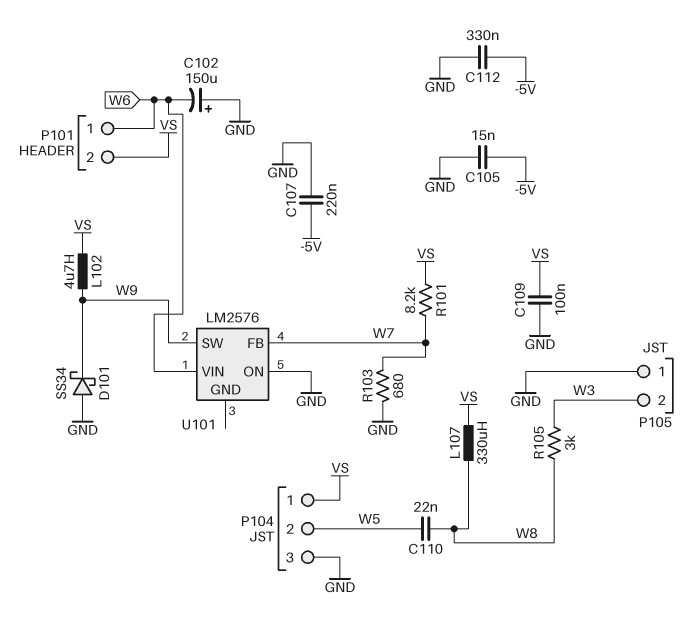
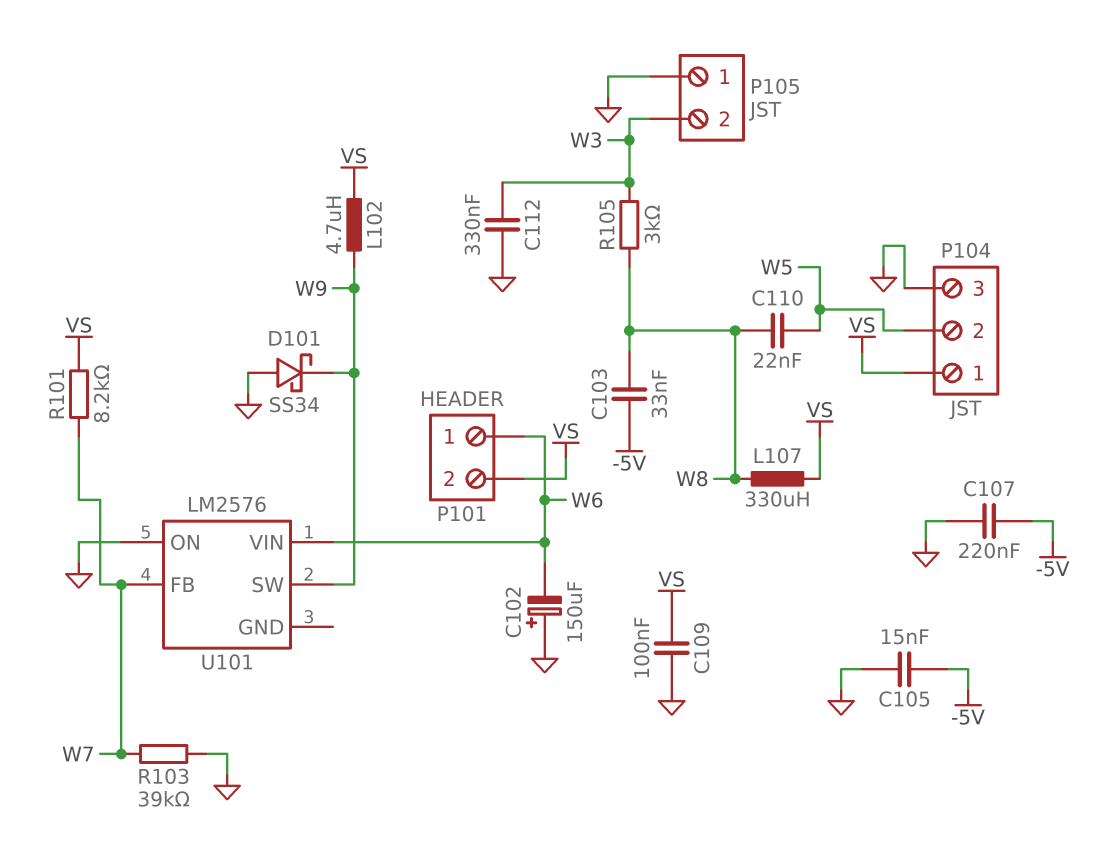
C103: none -> 33nF (-5V, W8)
C112: 330nF (-5V, GND) -> 330nF (GND, W3)
R103: 680 (GND, W7) -> 39k (GND, W7)

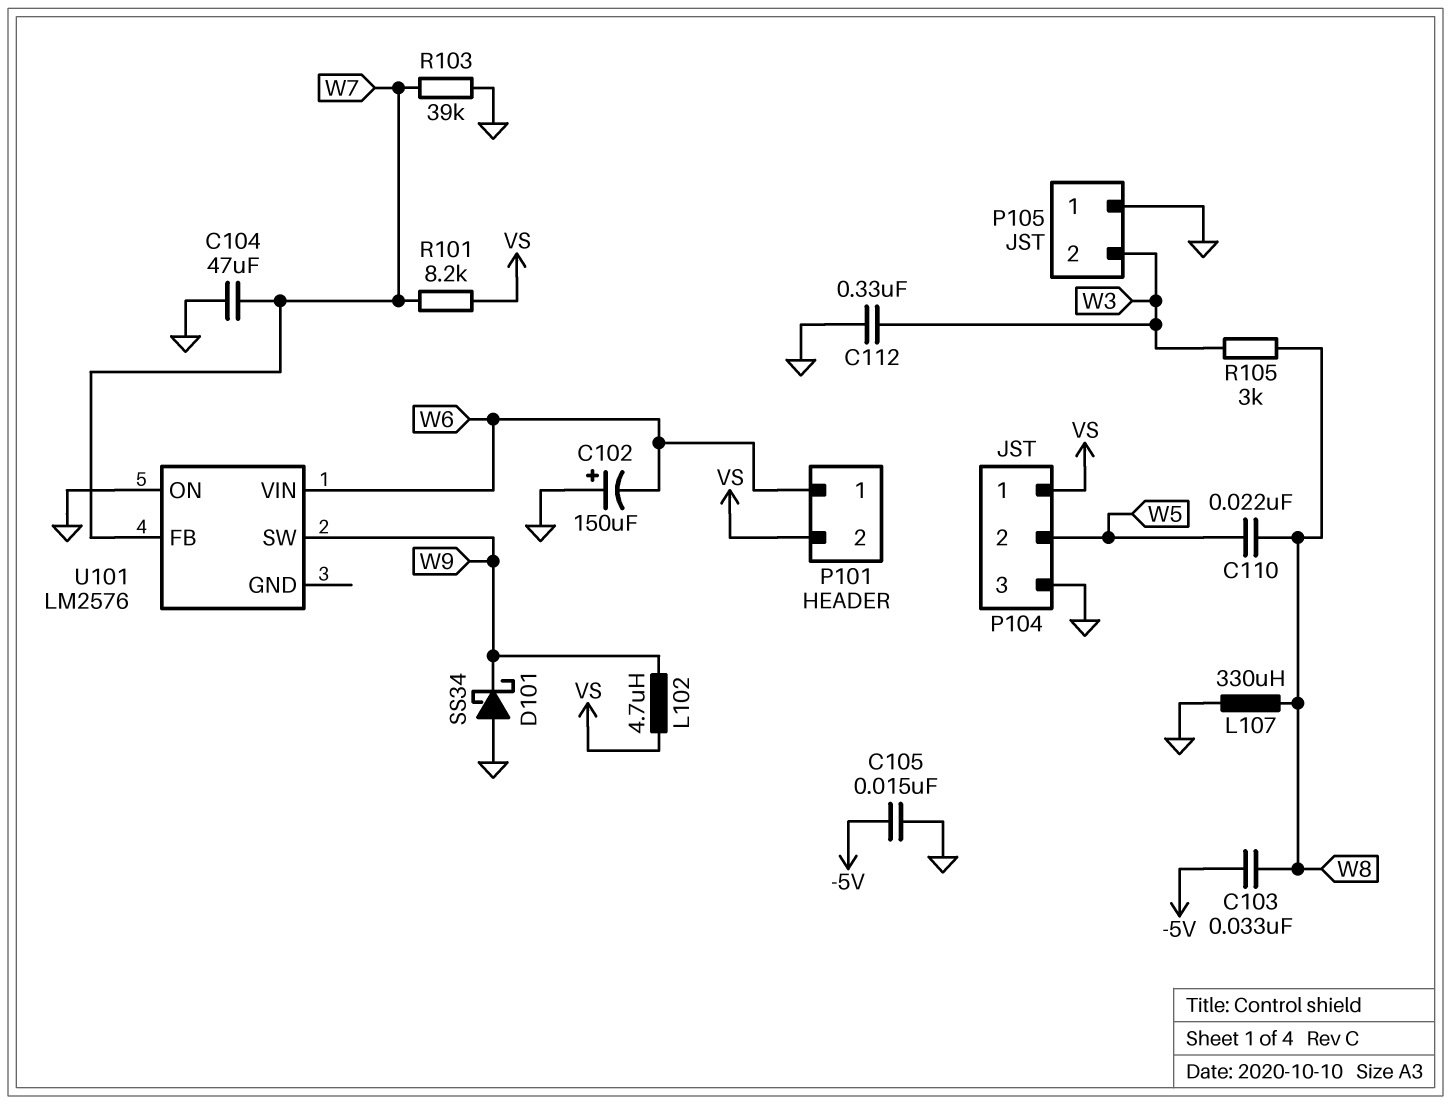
C104: none -> 47uF (GND, W7)
C107: 220nF (-5V, GND) -> none
C109: 100nF (GND, VS) -> none
L107: 330uH (VS, W8) -> 330uH (GND, W8)

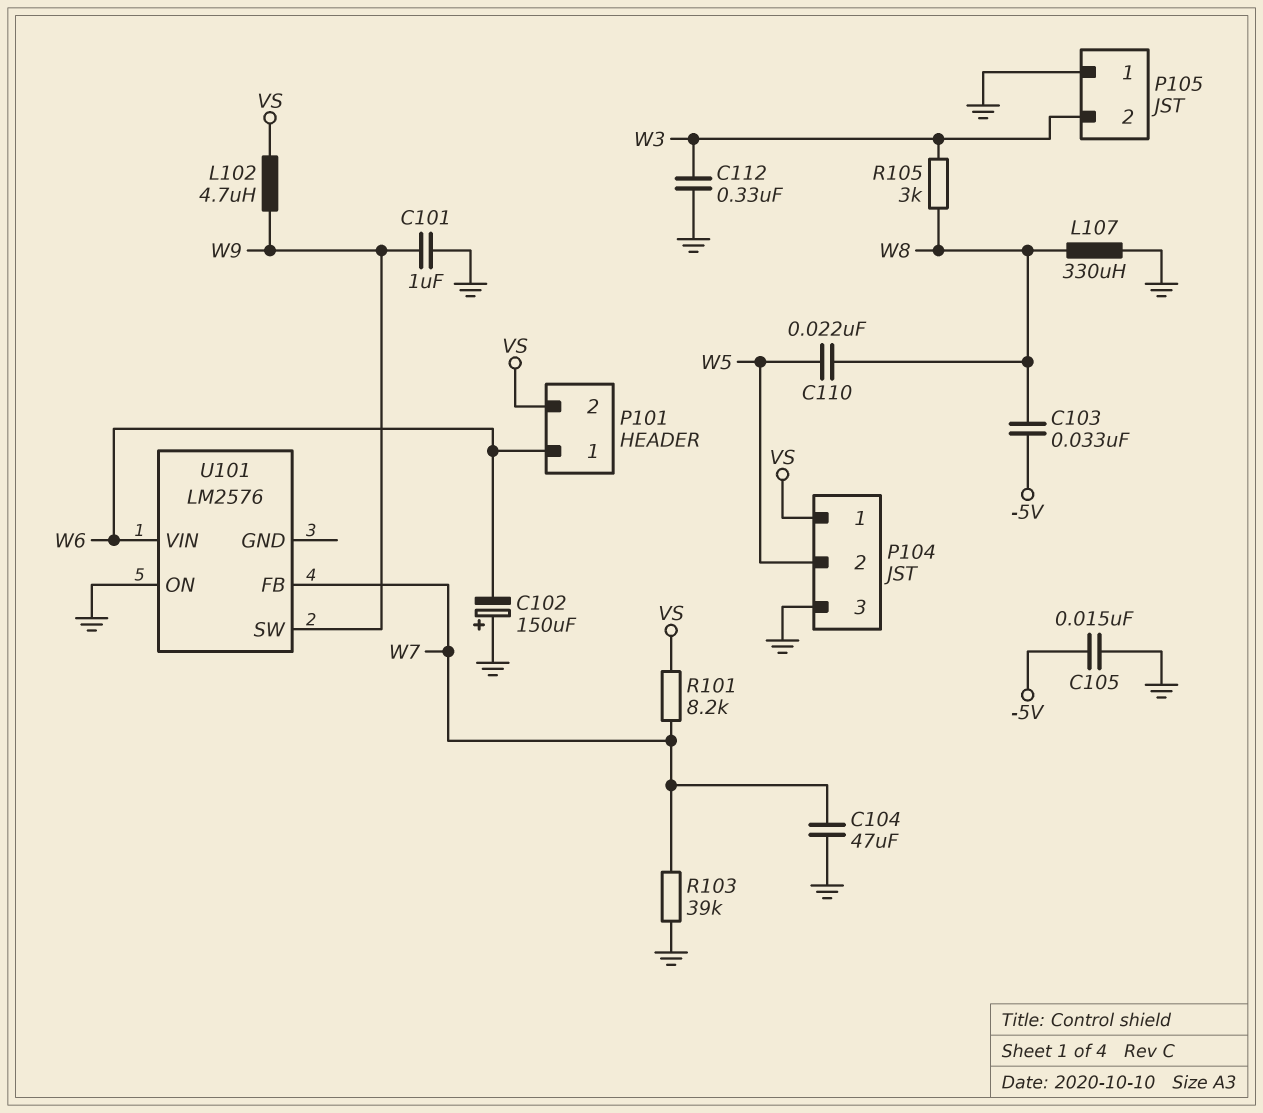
C101: none -> 1uF (GND, W9)
D101: schottky SS34 (A GND, K W9) -> none

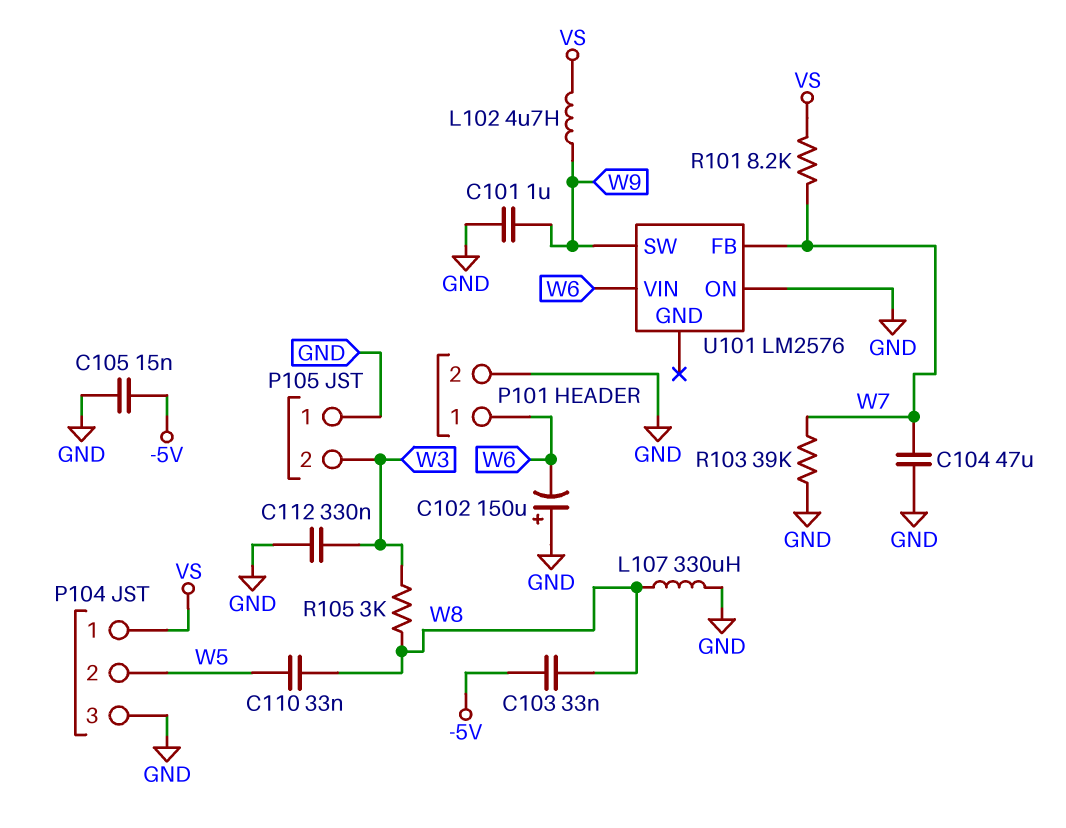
C110: 22nF (W5, W8) -> 33nF (W5, W8)
P101 pin 2: VS -> GND

